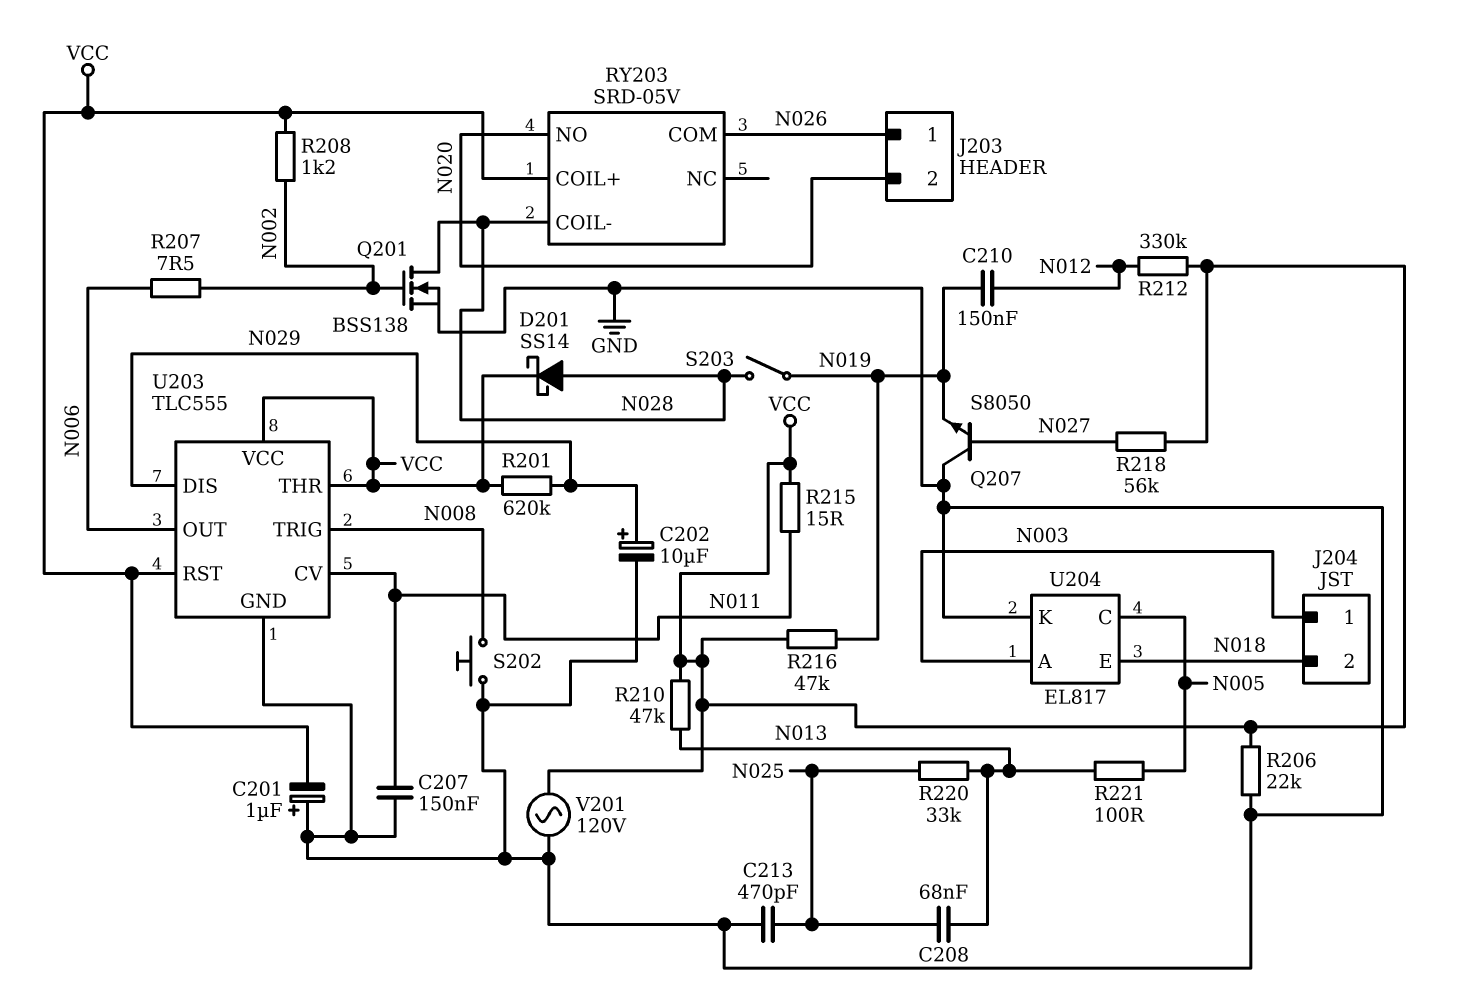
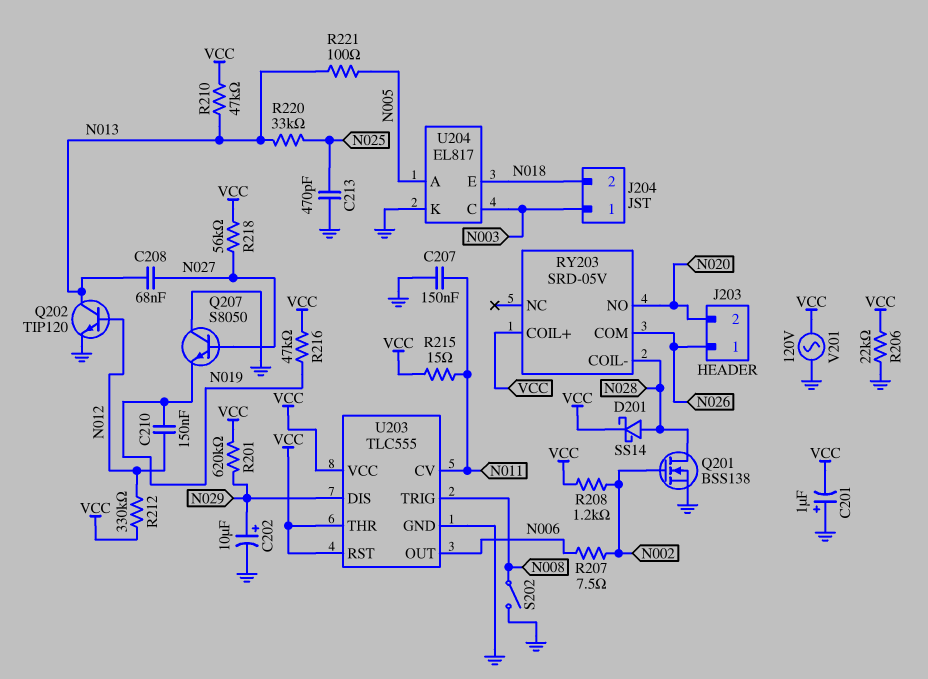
C208: 68nF (N013, N025) -> 68nF (N013, N027)
Q202: none -> NPN TIP120 (B N012, C N013, E GND)
S202: button (GND, N008) -> switch (GND, N008)
S203: switch (N019, N028) -> none
U204 pin A: N003 -> N005
U204 pin C: N005 -> N003

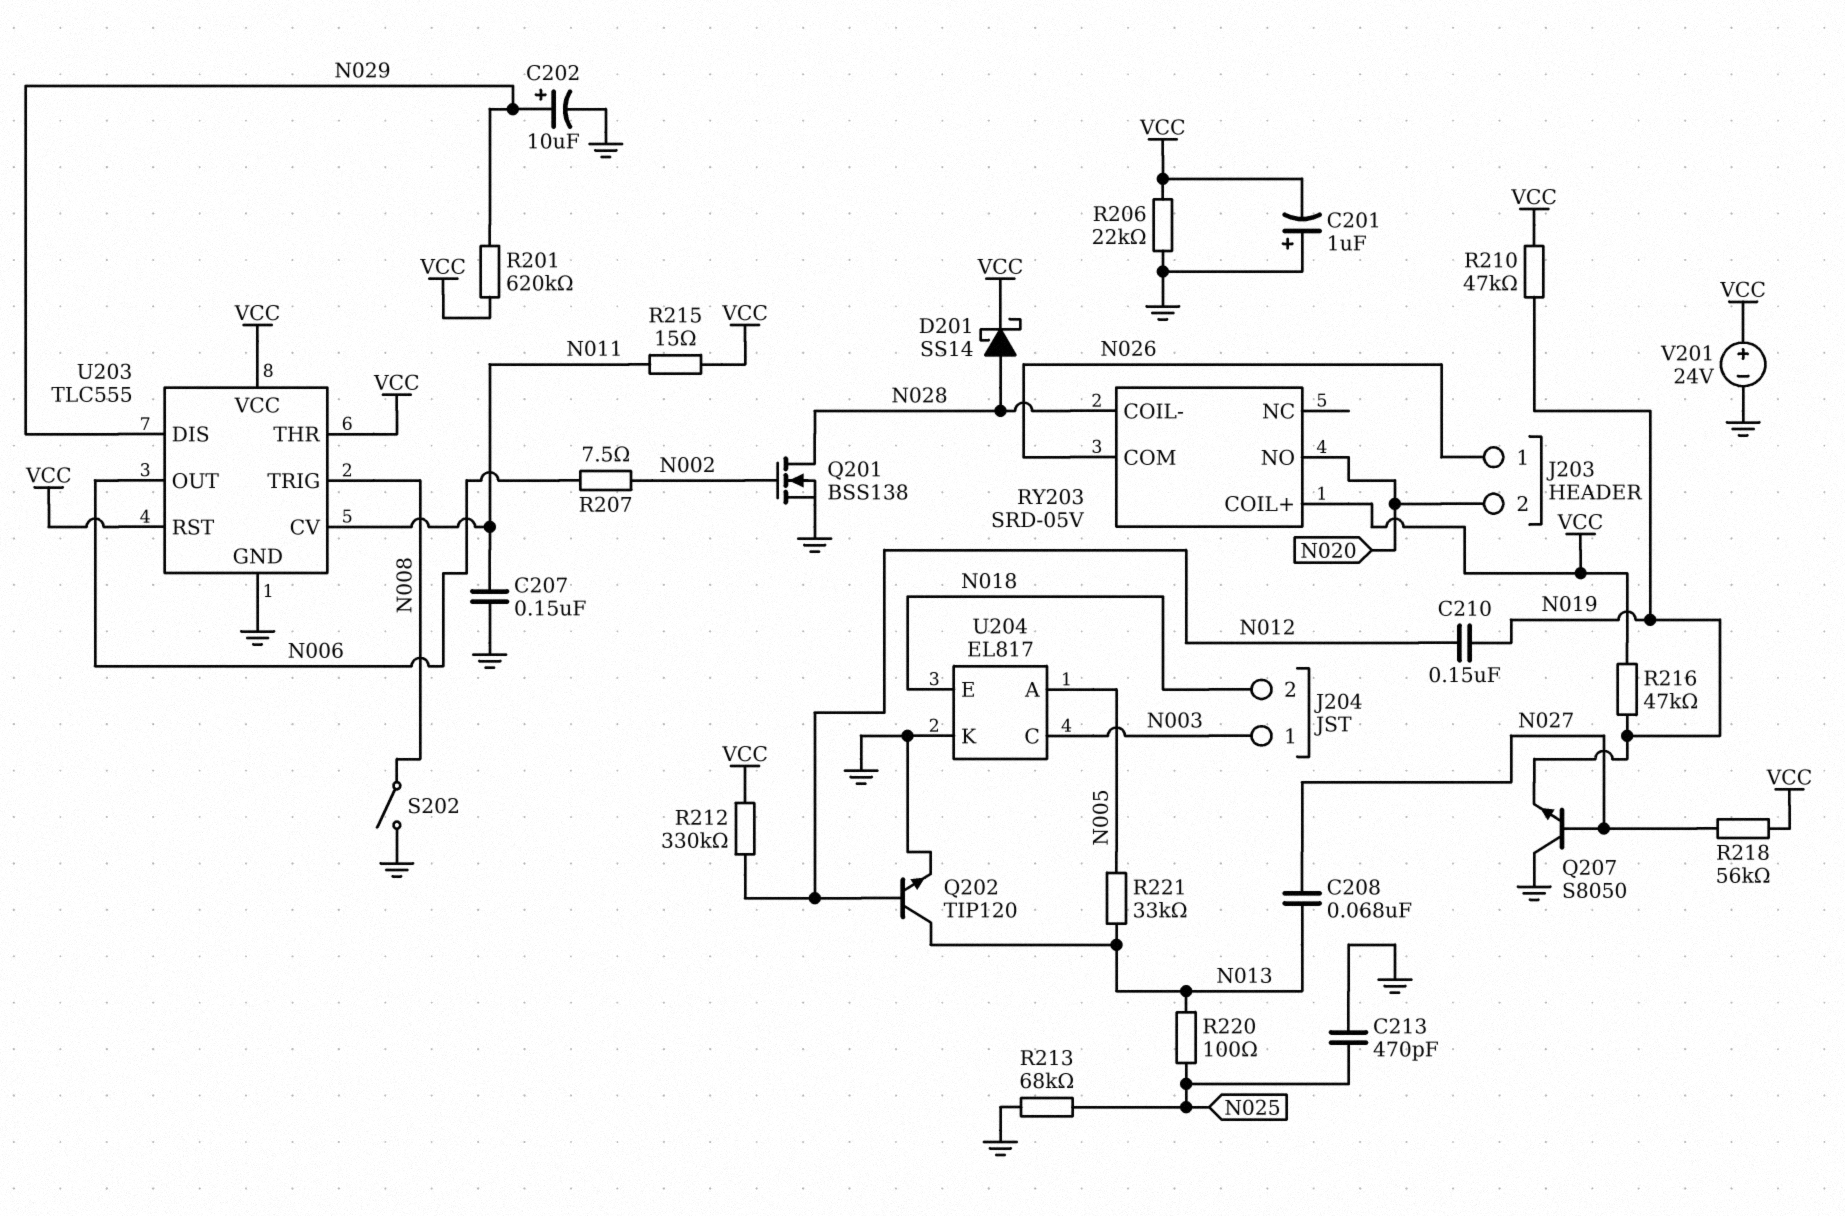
R208: 1.2k (N002, VCC) -> none
R210: 47k (N013, VCC) -> 47k (N019, VCC)
R213: none -> 68k (GND, N025)
R220: 33k (N013, N025) -> 100 (N013, N025)
R221: 100 (N005, N013) -> 33k (N005, N013)
V201: AC 120V (GND, VCC) -> 24V (plus VCC, minus GND)

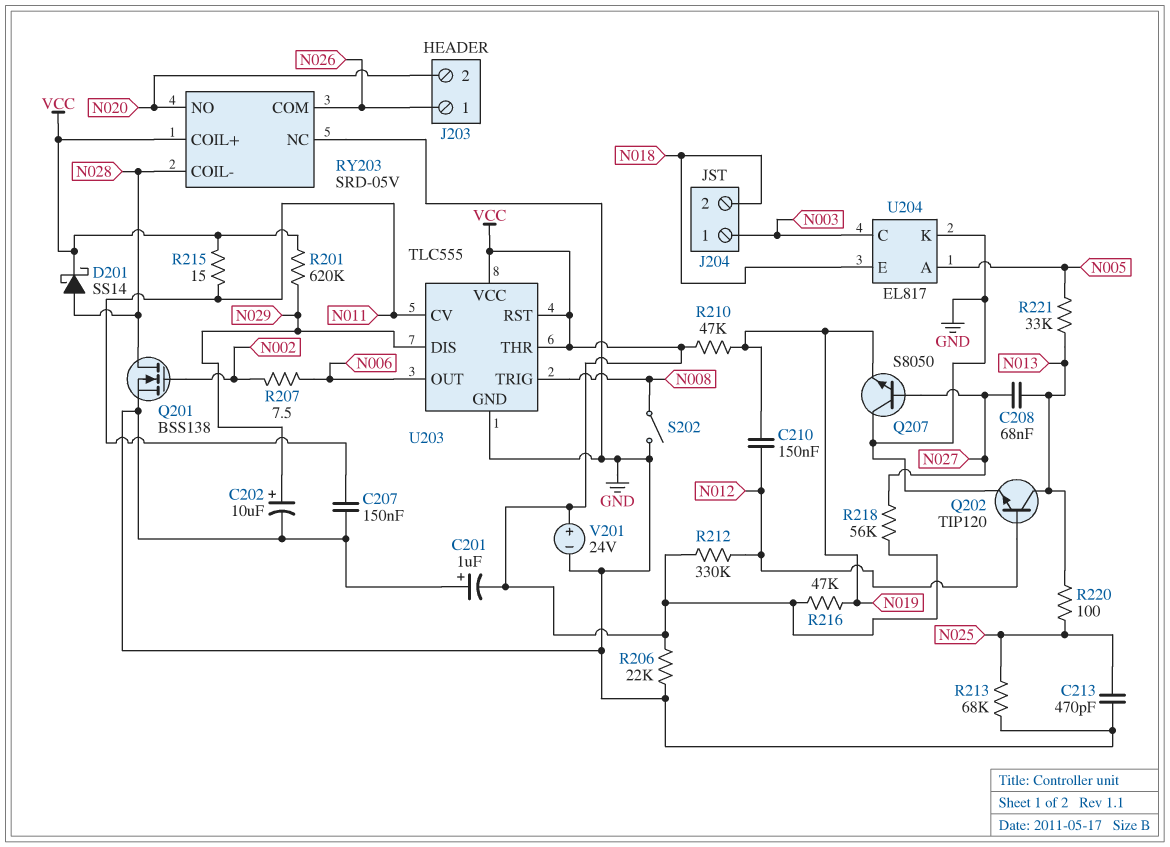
RY203 pin NC: none -> GND

